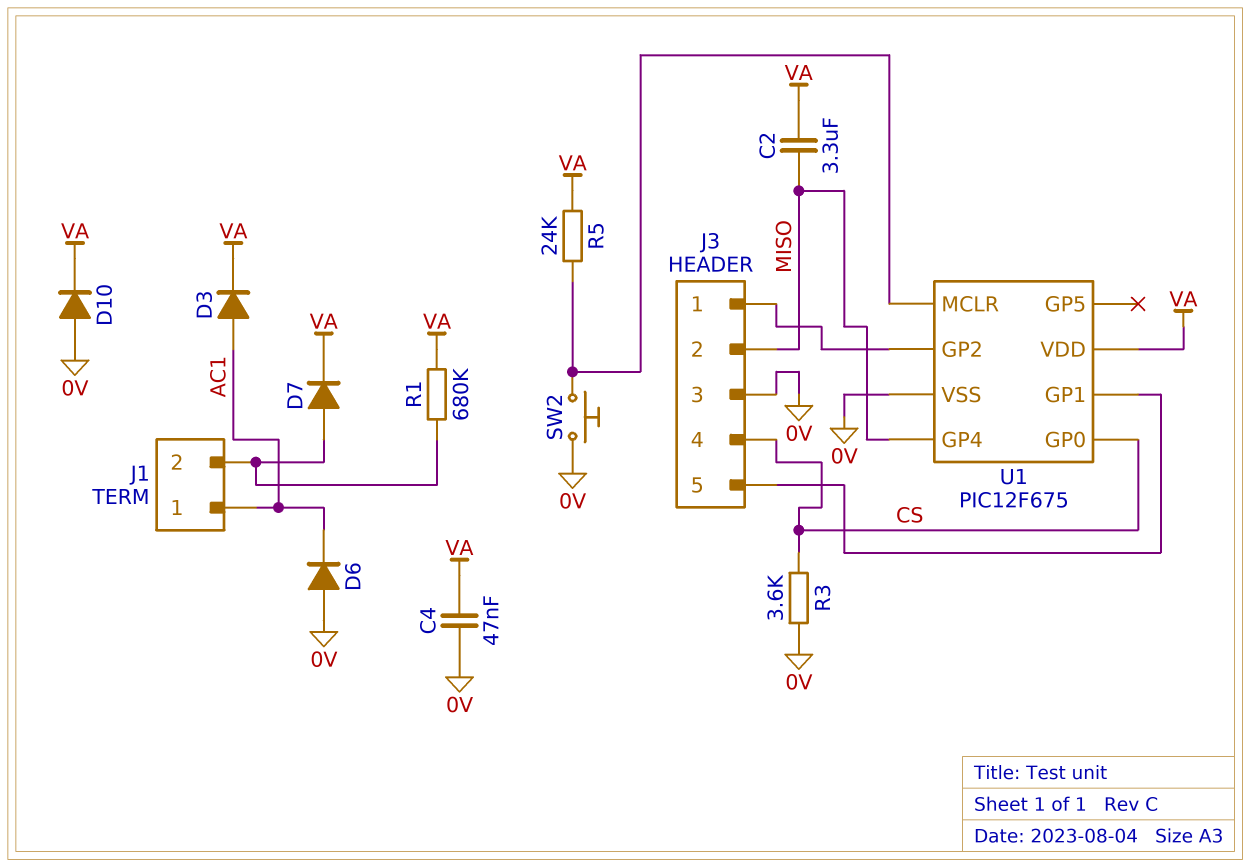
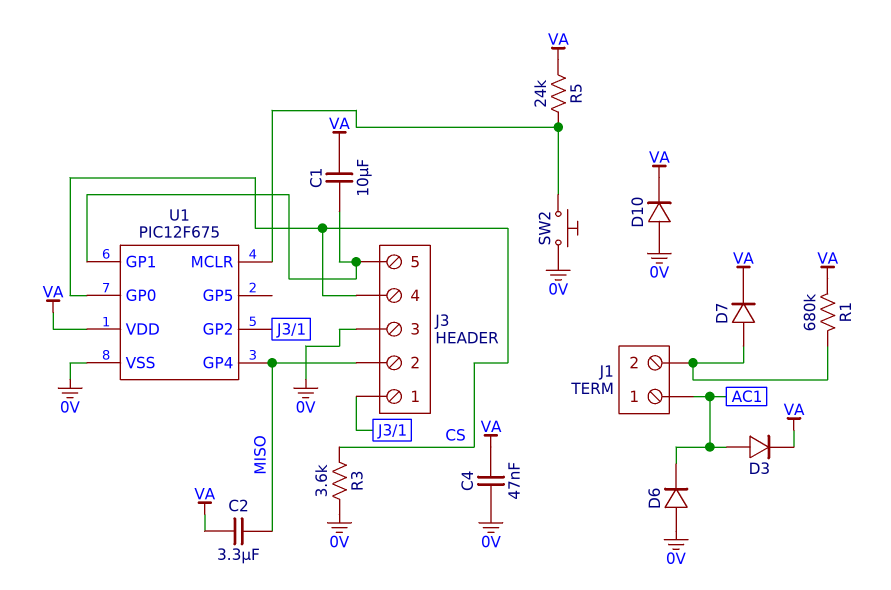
C1: none -> 10uF (J3/5, VA)

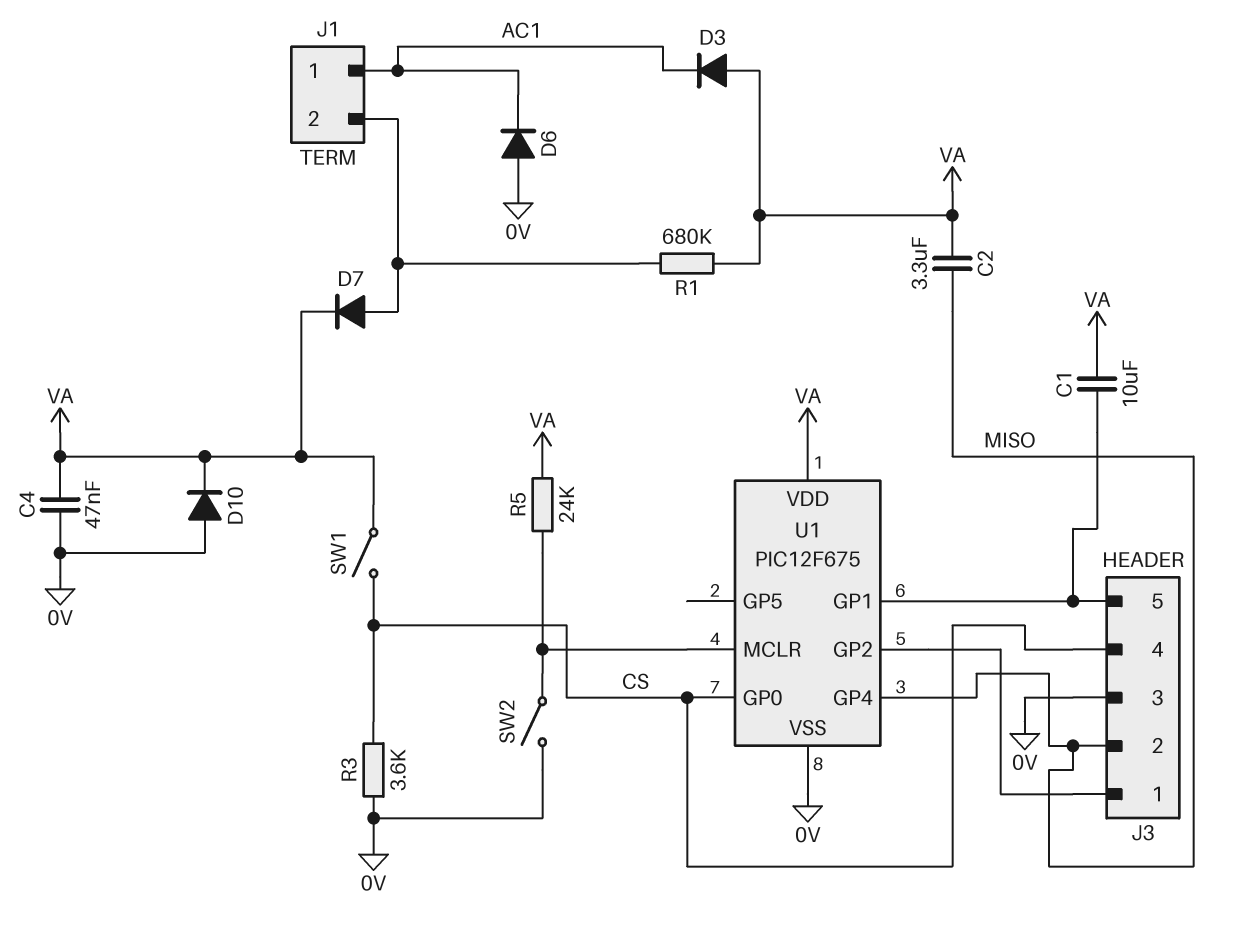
D3: diode (A AC1, K VA) -> diode (A VA, K AC1)
SW1: none -> switch (CS, VA)
SW2: button (0V, U1/MCLR) -> switch (0V, U1/MCLR)

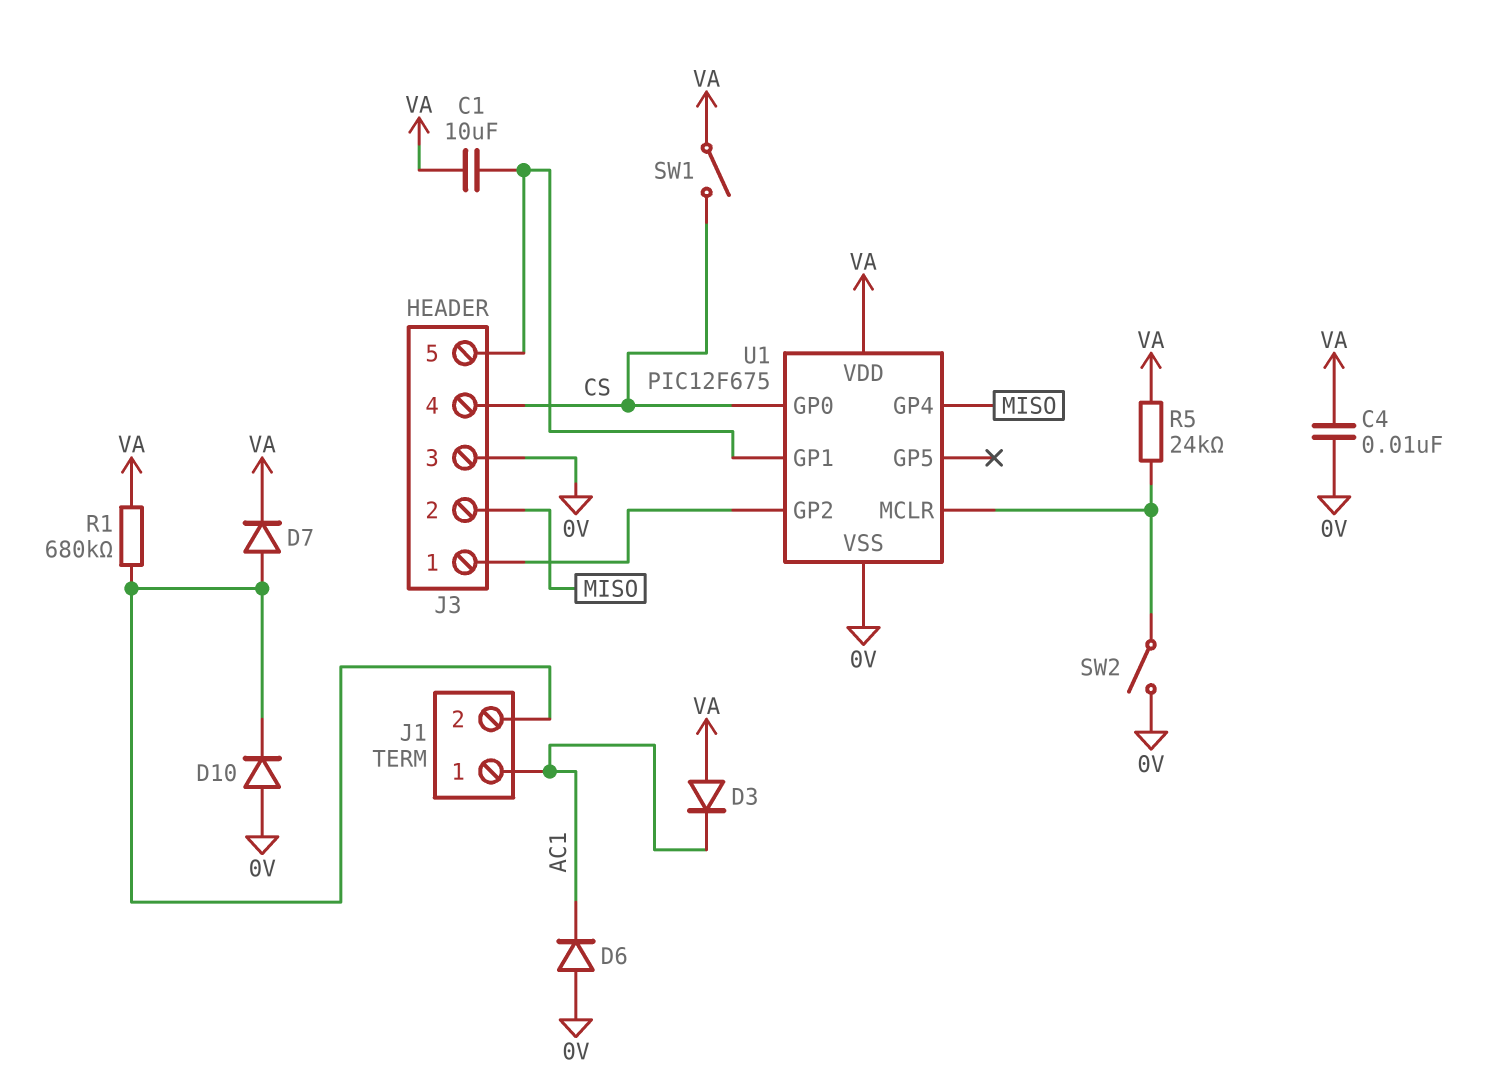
C2: 3.3uF (MISO, VA) -> none
C4: 47nF (0V, VA) -> 10nF (0V, VA)
D10: diode (A 0V, K VA) -> diode (A 0V, K J1/2)
R3: 3.6k (0V, CS) -> none

